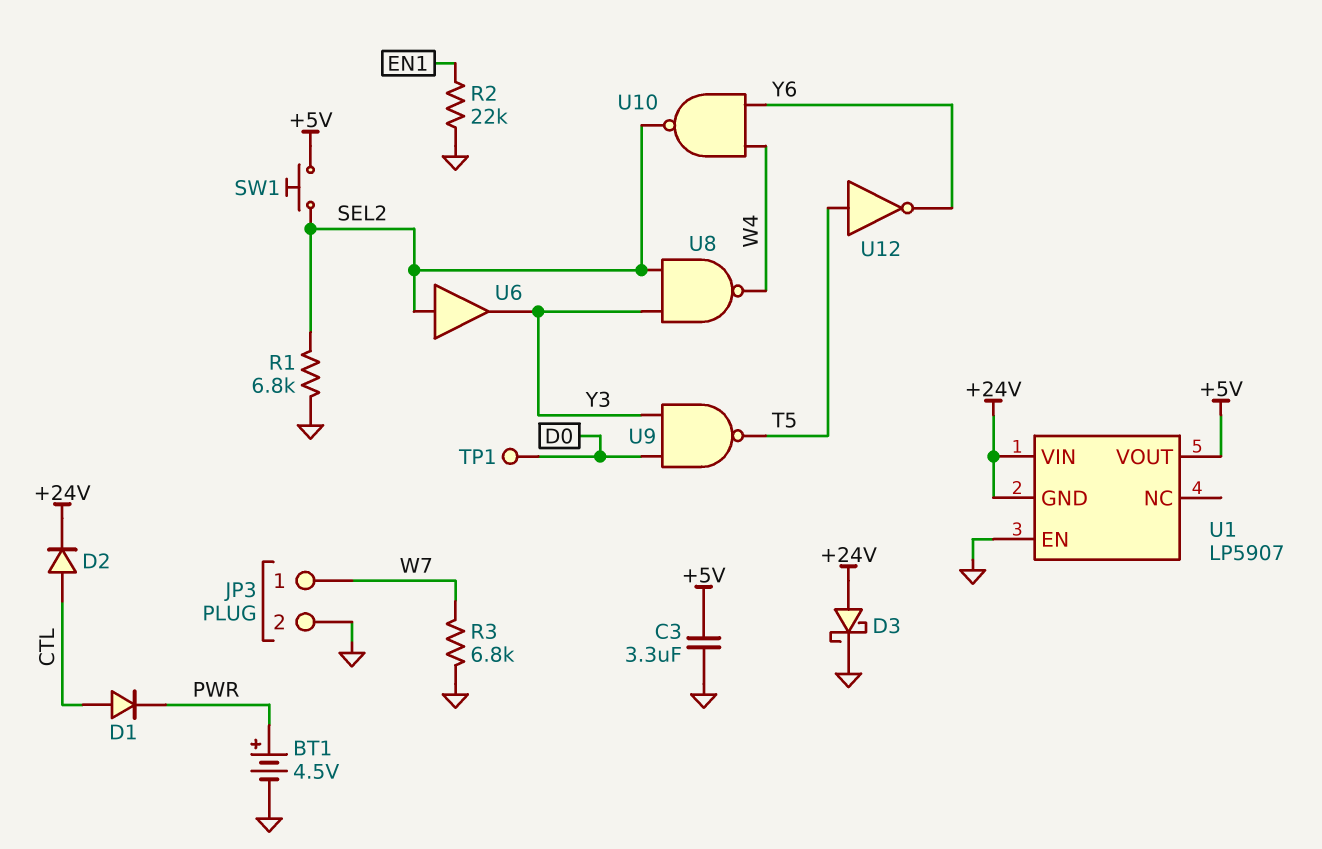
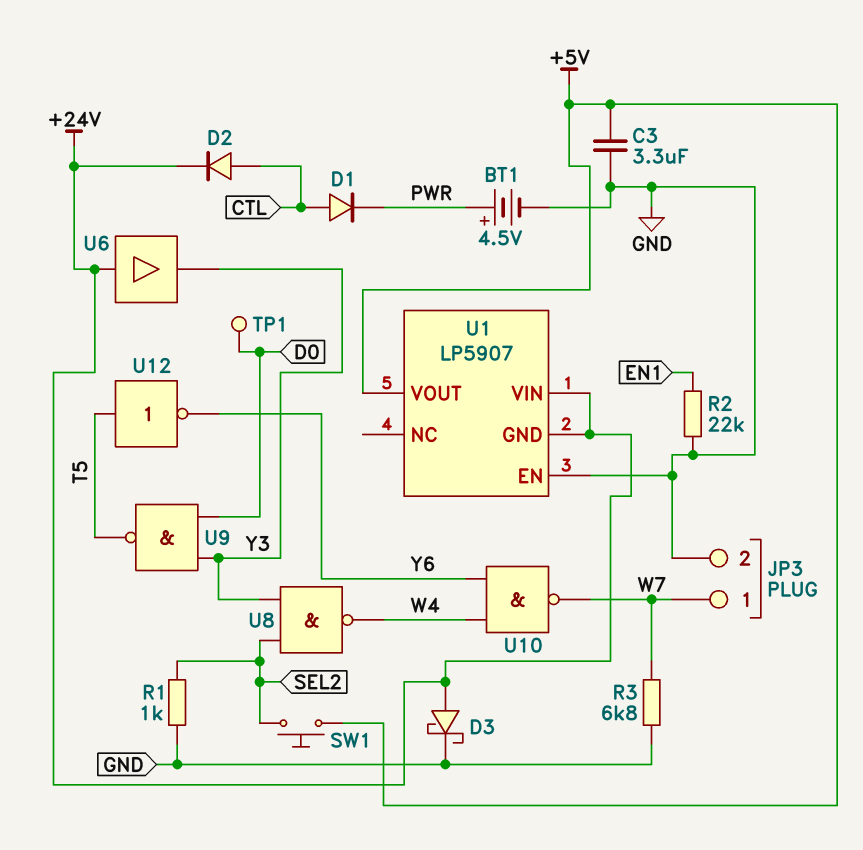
R1: 6.8k (GND, SEL2) -> 1k (GND, SEL2)
U6: buffer (in SEL2, out Y3) -> buffer (in +24V, out Y3)
U10: NAND (in W4, in Y6, out SEL2) -> NAND (in W4, in Y6, out W7)

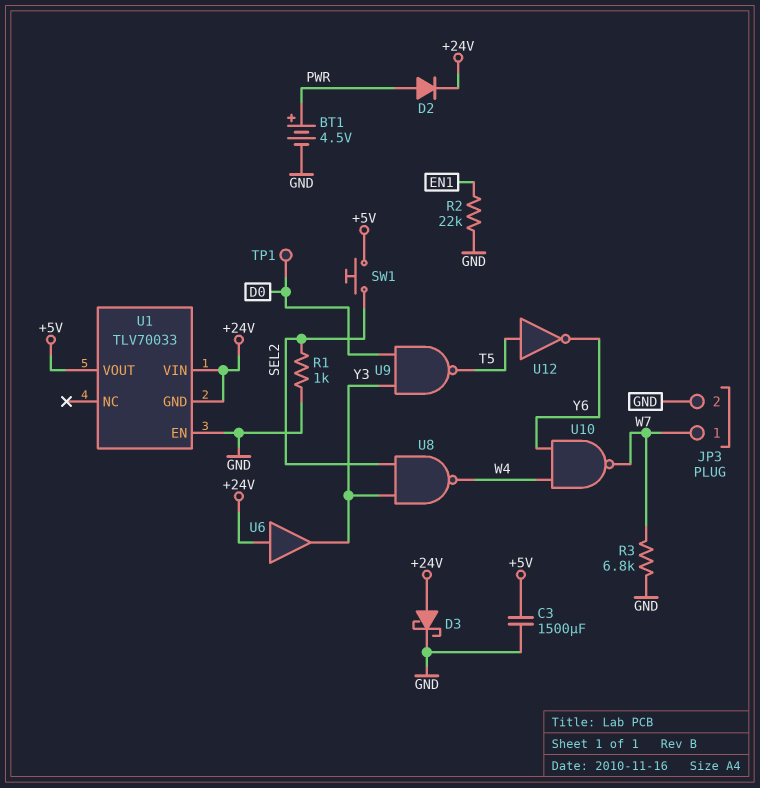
C3: 3.3uF (+5V, GND) -> 1500uF (+5V, GND)
D1: diode (A CTL, K PWR) -> none
D2: diode (A CTL, K +24V) -> diode (A PWR, K +24V)
U1: LP5907 -> TLV70033

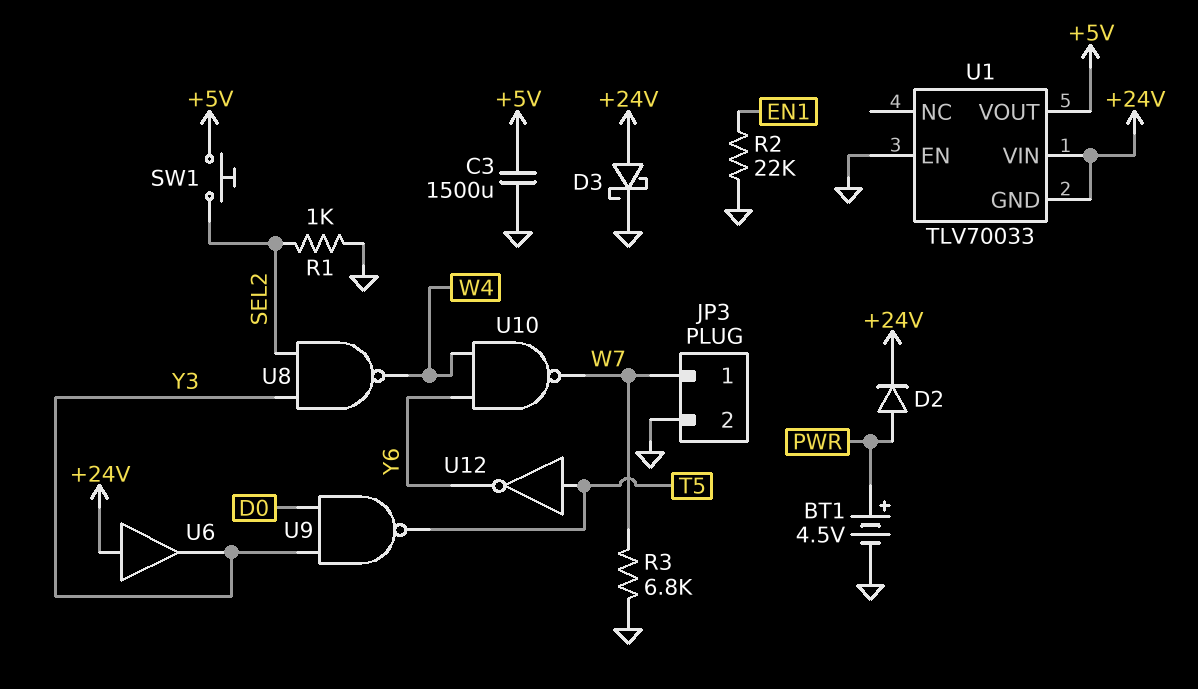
TP1: test point (D0) -> none

